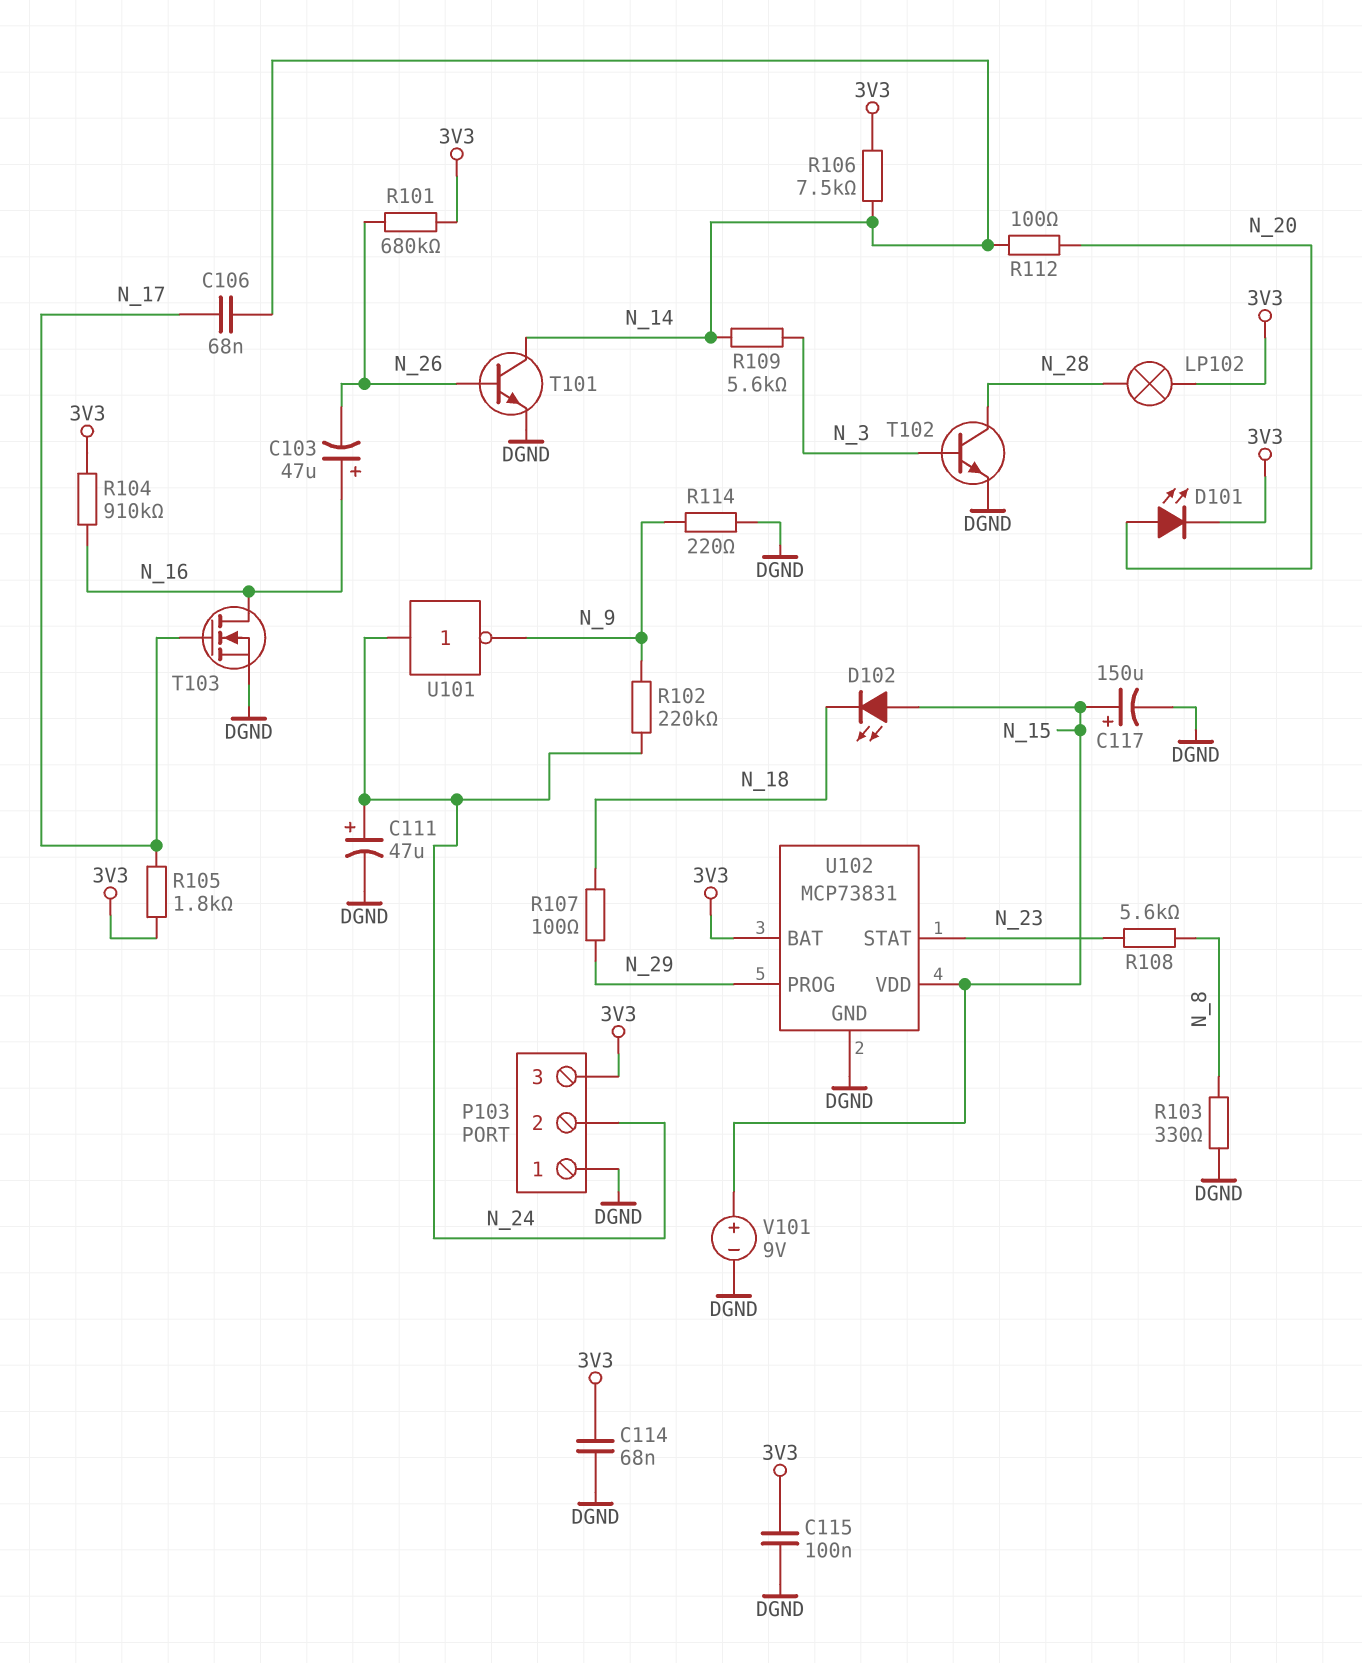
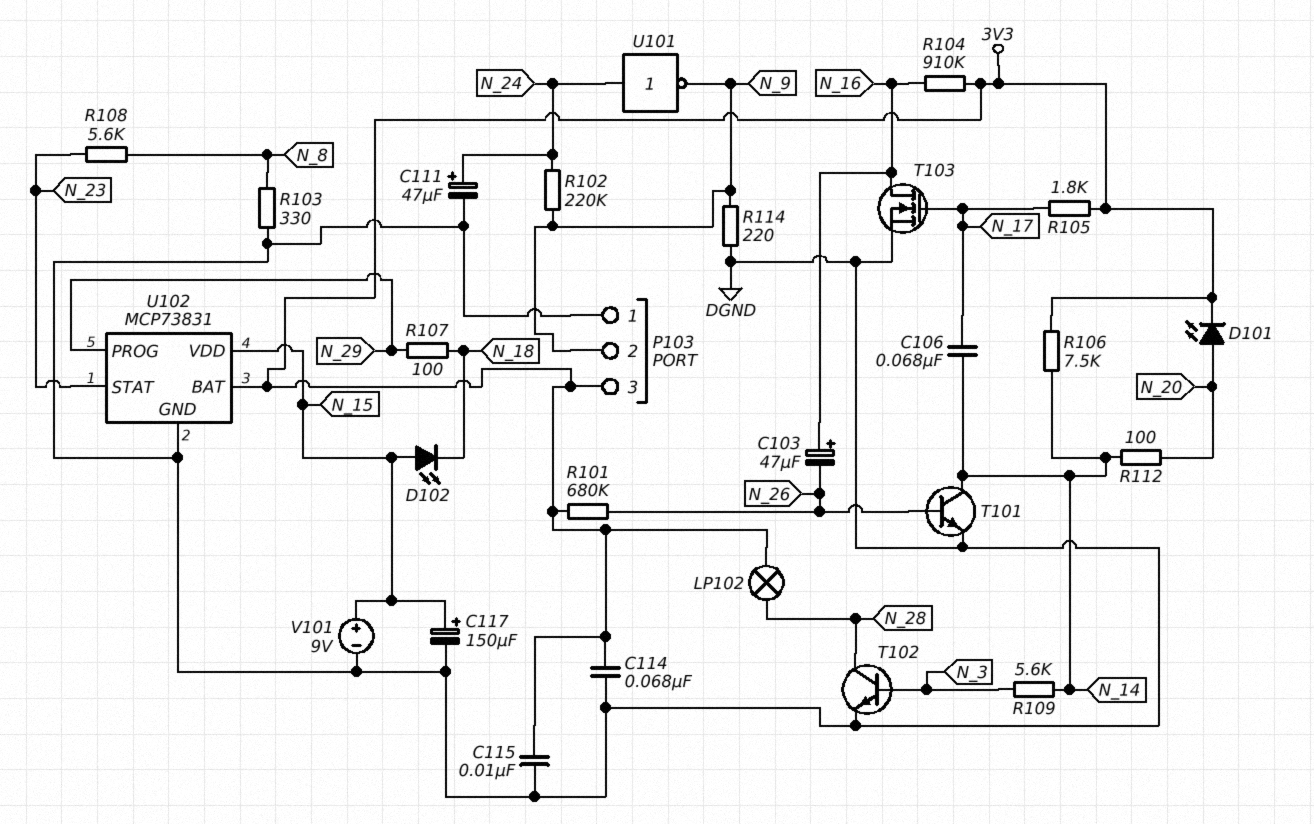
C115: 100nF (3V3, DGND) -> 10nF (3V3, DGND)
P103 pin 2: N_24 -> N_9

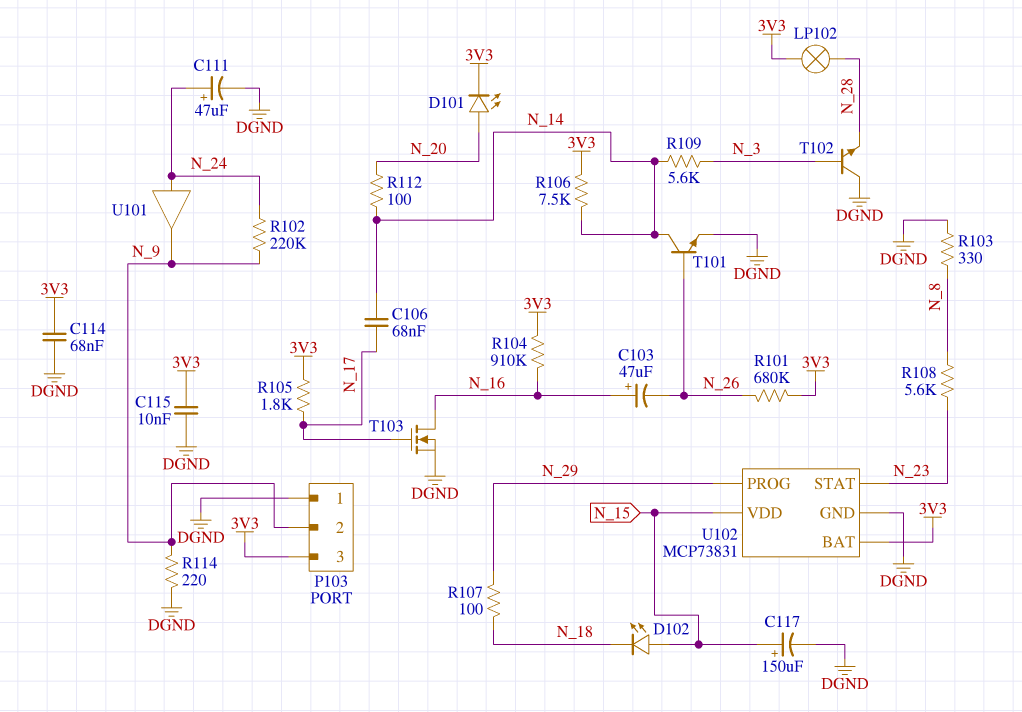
T102: NPN (B N_3, C N_28, E DGND) -> NPN (B N_3, C DGND, E N_28)
U101: NOT (in N_24, out N_9) -> buffer (in N_24, out N_9)
V101: 9V (plus N_15, minus DGND) -> none

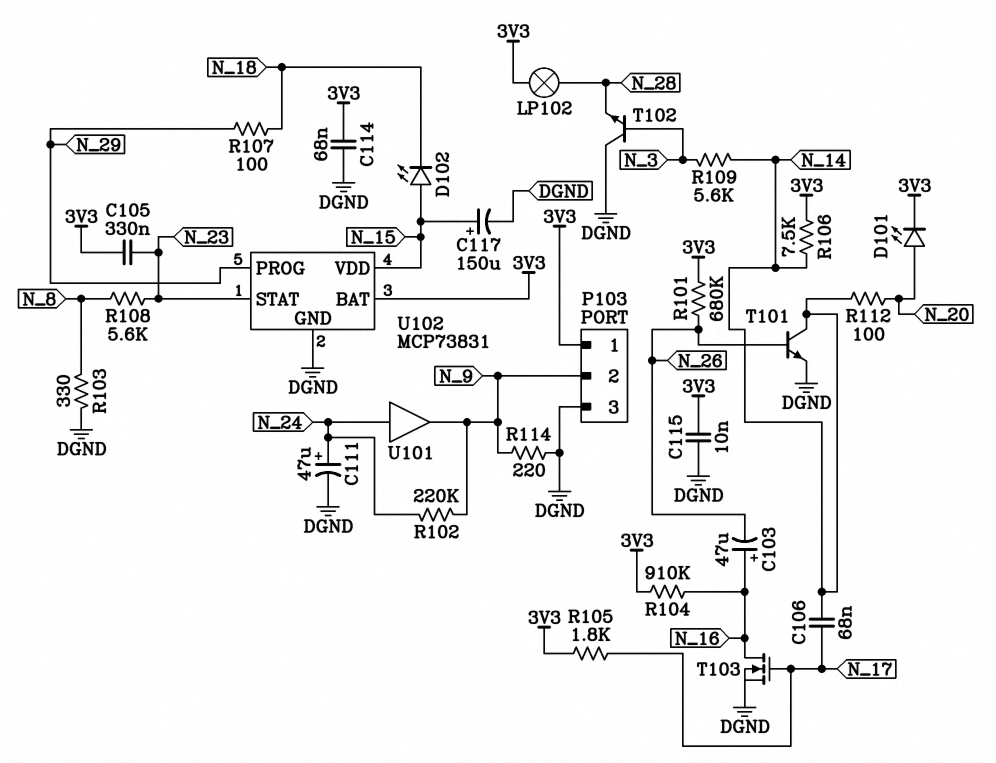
C105: none -> 330nF (3V3, N_23)
P103 pin 1: DGND -> 3V3
P103 pin 3: 3V3 -> DGND

